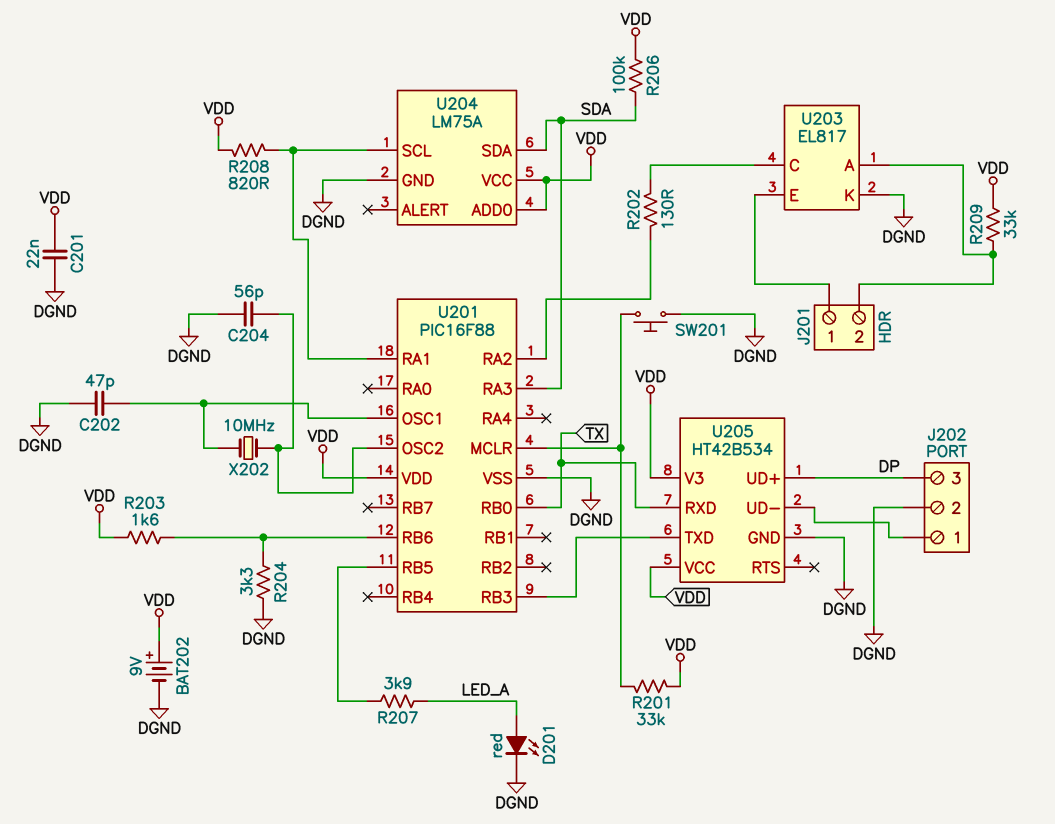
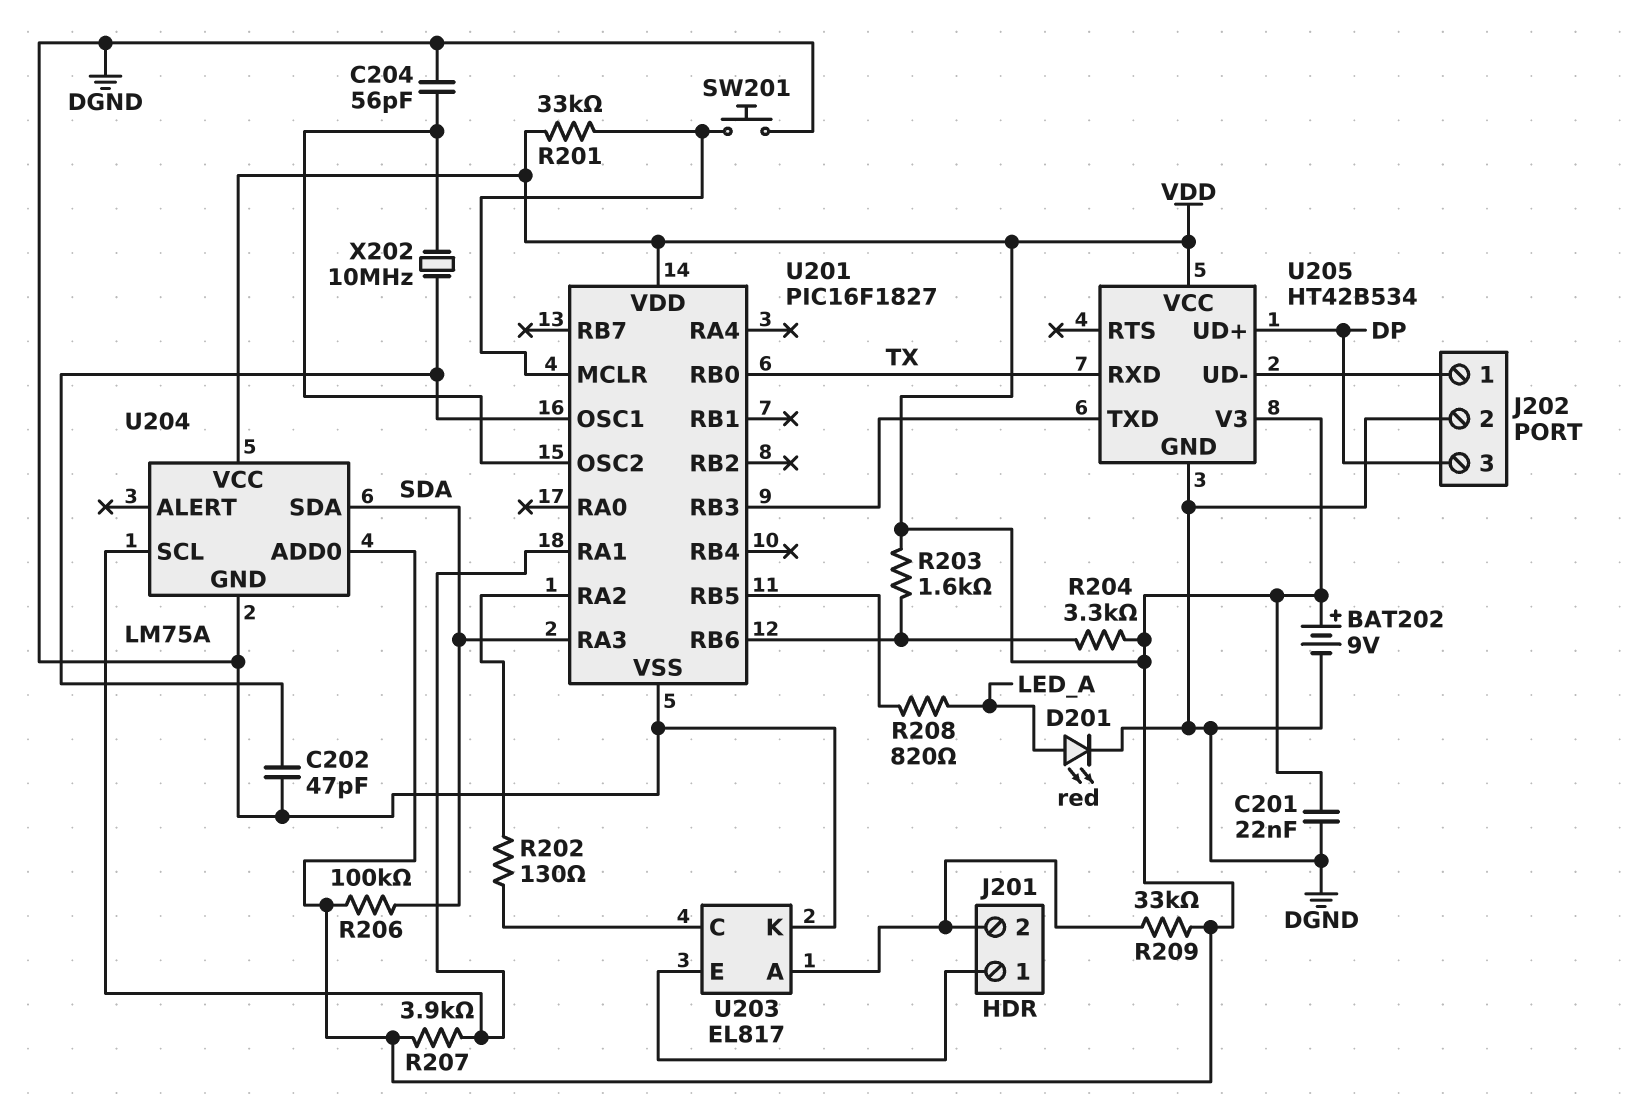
R204: 3.3k (DGND, U201/RB6) -> 3.3k (U201/RB6, VDD)
R207: 3.9k (LED_A, U201/RB5) -> 3.9k (U201/RA1, VDD)
R208: 820 (U201/RA1, VDD) -> 820 (LED_A, U201/RB5)
U201: PIC16F88 -> PIC16F1827

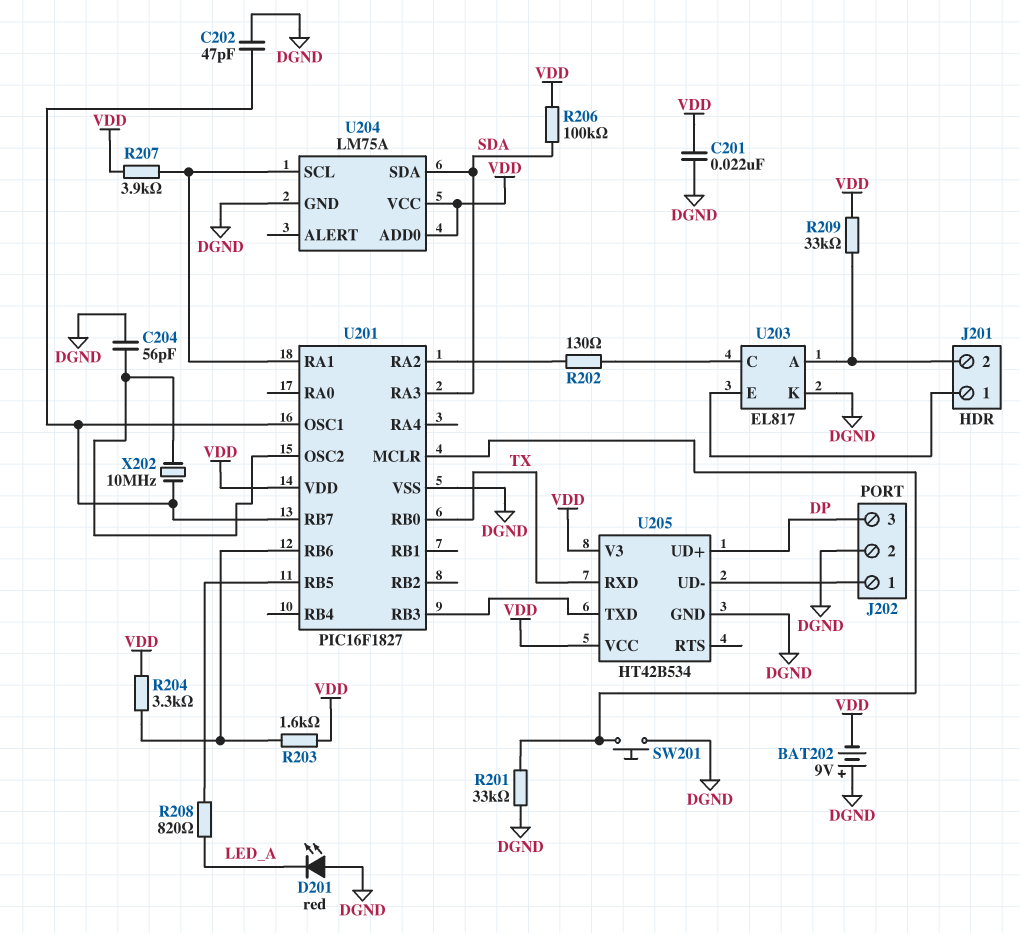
BAT202: 9V (plus VDD, minus DGND) -> 9V (plus DGND, minus VDD)
D201: LED red (A LED_A, K DGND) -> LED red (A DGND, K LED_A)
R201: 33k (U201/MCLR, VDD) -> 33k (DGND, U201/MCLR)
U201 pin RB7: none -> U201/OSC1

